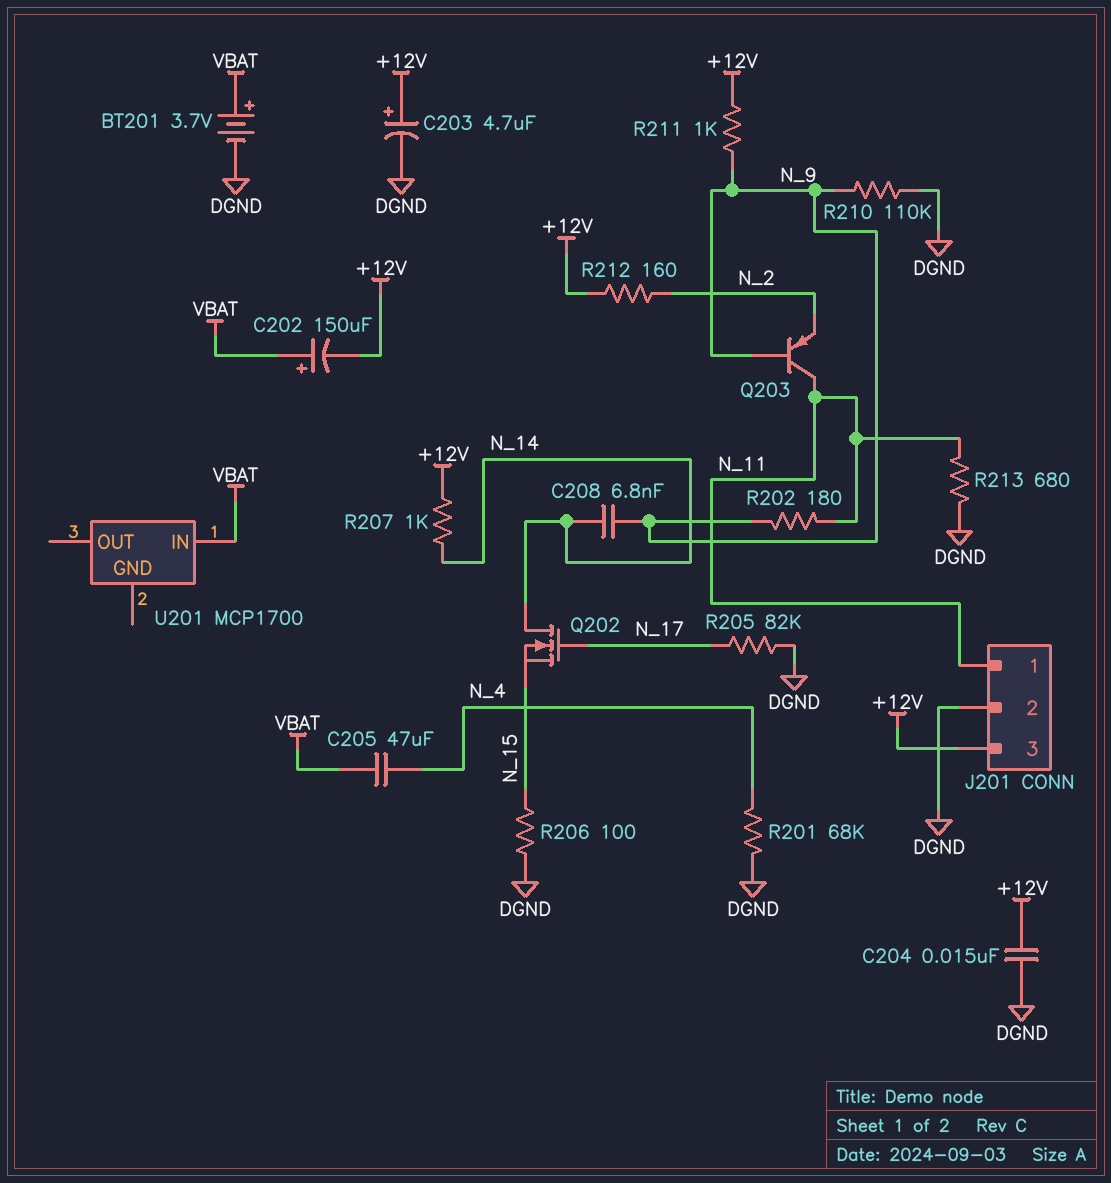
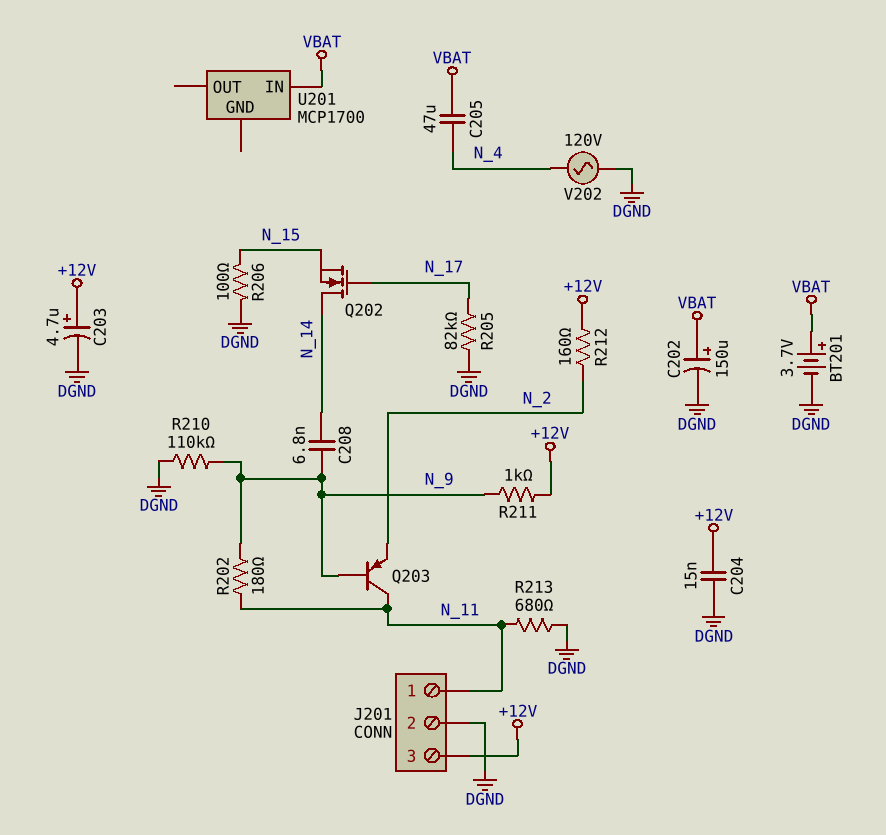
C202: 150uF (plus VBAT, minus +12V) -> 150uF (plus VBAT, minus DGND)
R201: 68k (DGND, N_4) -> none
R207: 1k (+12V, N_14) -> none
V202: none -> AC 120V (DGND, N_4)

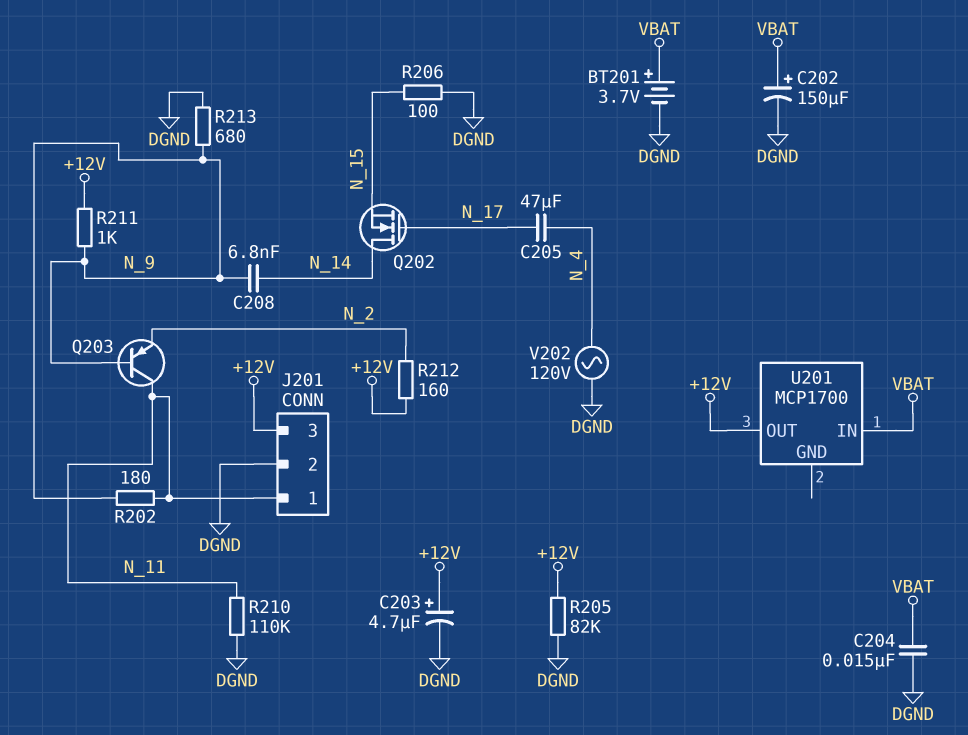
C204: 15nF (+12V, DGND) -> 15nF (DGND, VBAT)
C205: 47uF (N_4, VBAT) -> 47uF (N_4, N_17)
R205: 82k (DGND, N_17) -> 82k (+12V, DGND)
R210: 110k (DGND, N_9) -> 110k (DGND, N_11)
R213: 680 (DGND, N_11) -> 680 (DGND, N_9)
U201 pin OUT: none -> +12V

